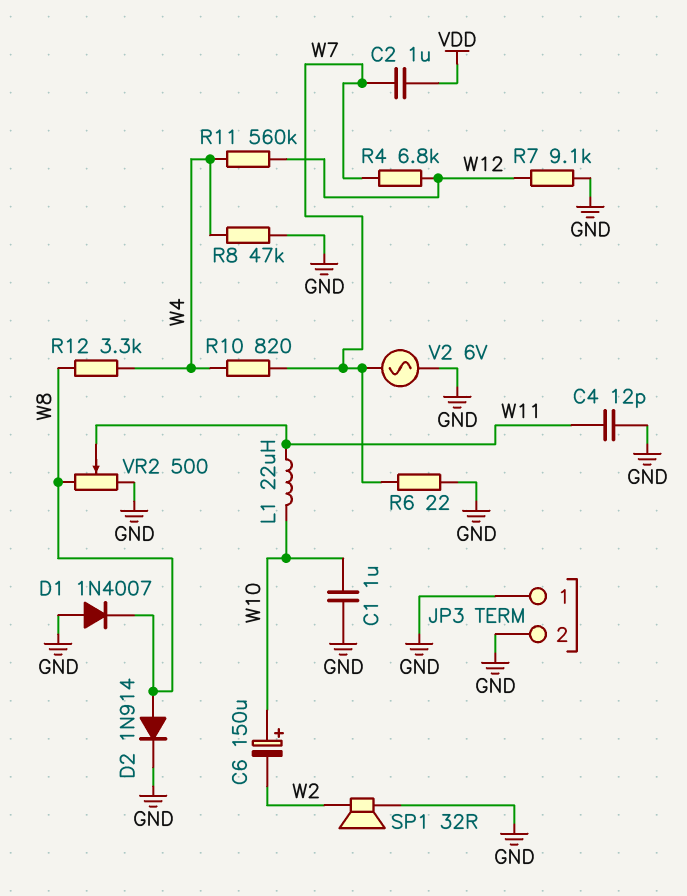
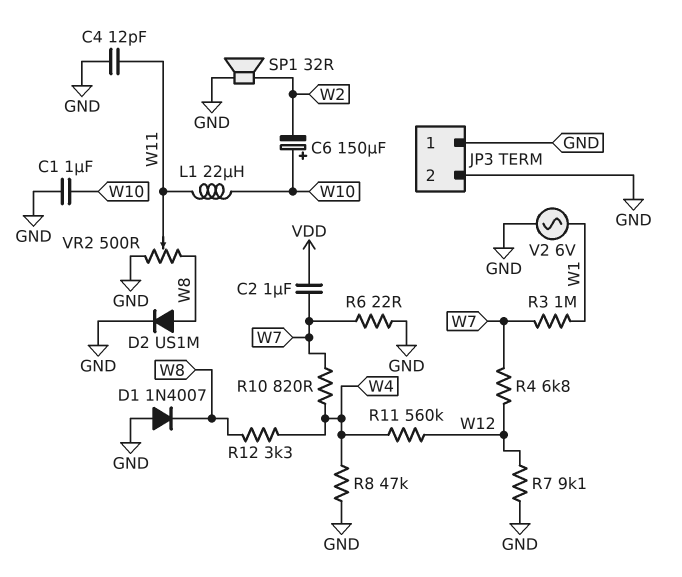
D2: diode 1N914 (A W8, K GND) -> diode US1M (A W8, K GND)
R3: none -> 1M (W1, W7)
V2: AC 6V (GND, W7) -> AC 6V (GND, W1)

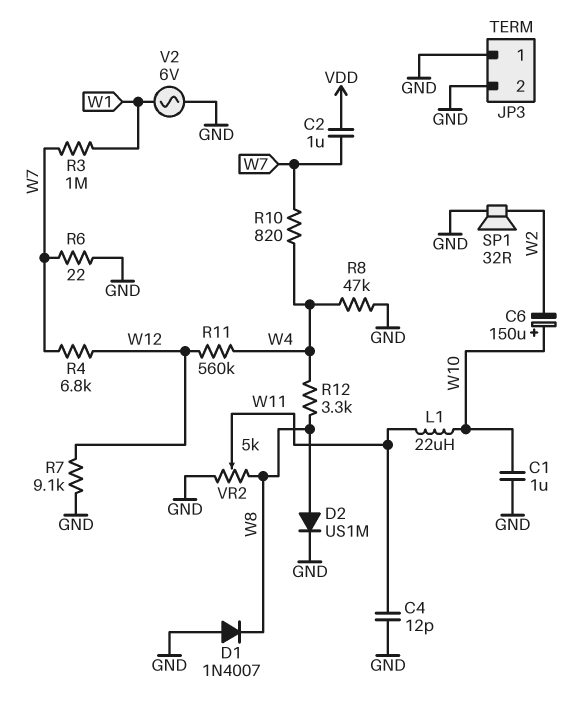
VR2: 500 (GND, W8, wiper W11) -> 5k (GND, W8, wiper W11)

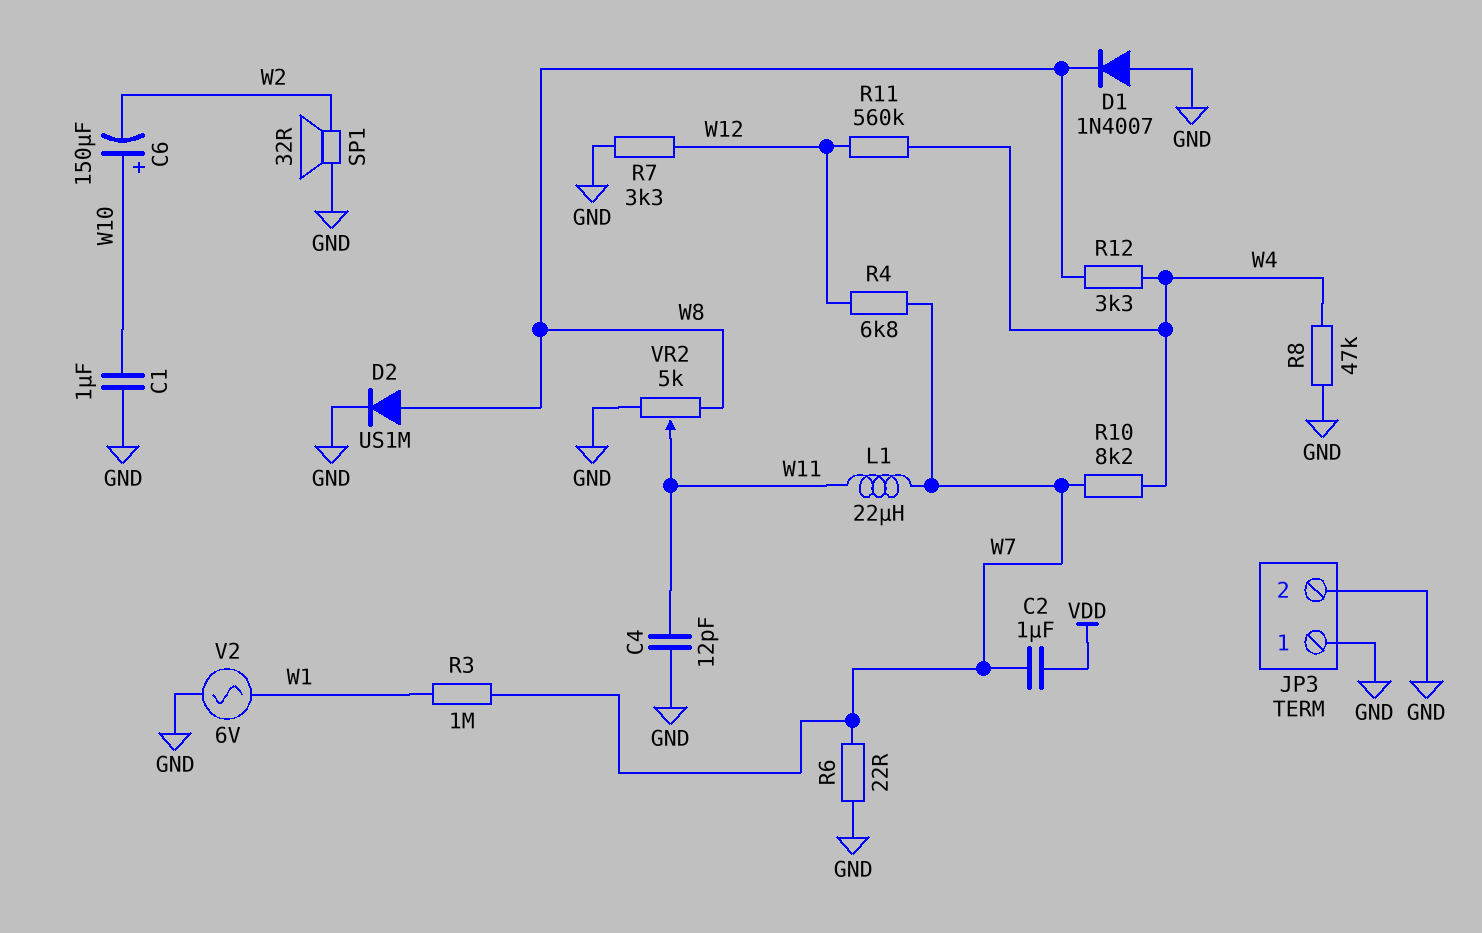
L1: 22uH (W10, W11) -> 22uH (W7, W11)
R7: 9.1k (GND, W12) -> 3.3k (GND, W12)
R10: 820 (W4, W7) -> 8.2k (W4, W7)

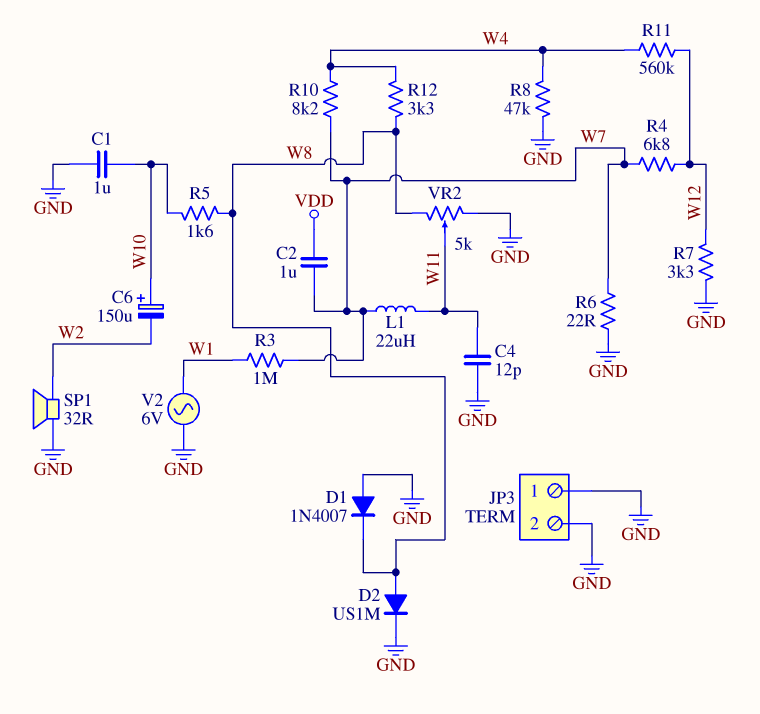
R5: none -> 1.6k (W8, W10)

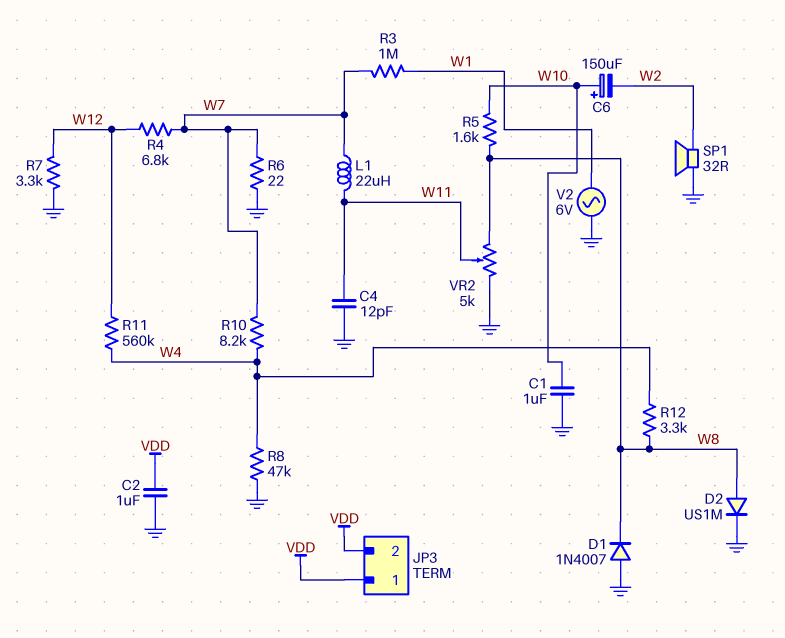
C2: 1uF (VDD, W7) -> 1uF (GND, VDD)
JP3 pin 1: GND -> VDD
JP3 pin 2: GND -> VDD

